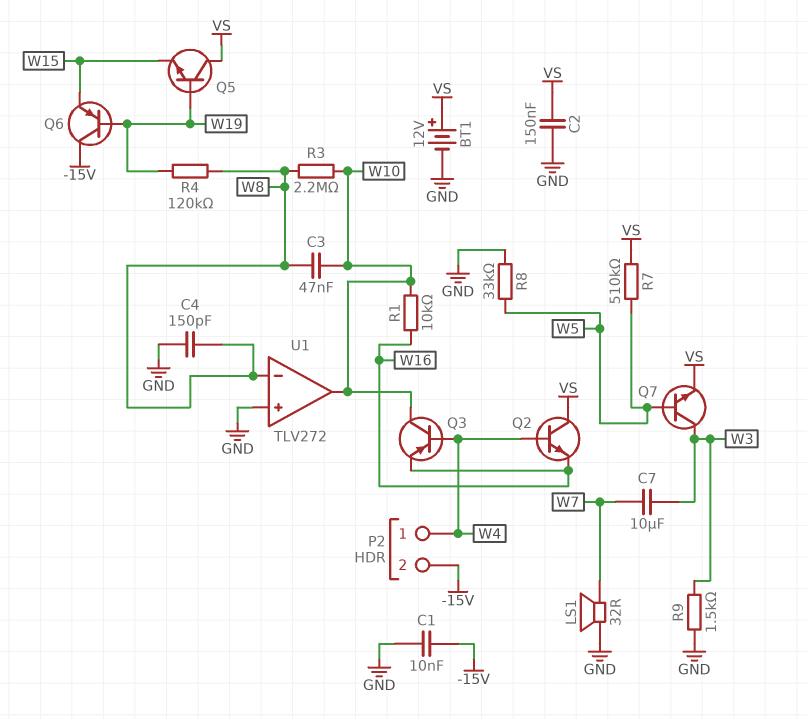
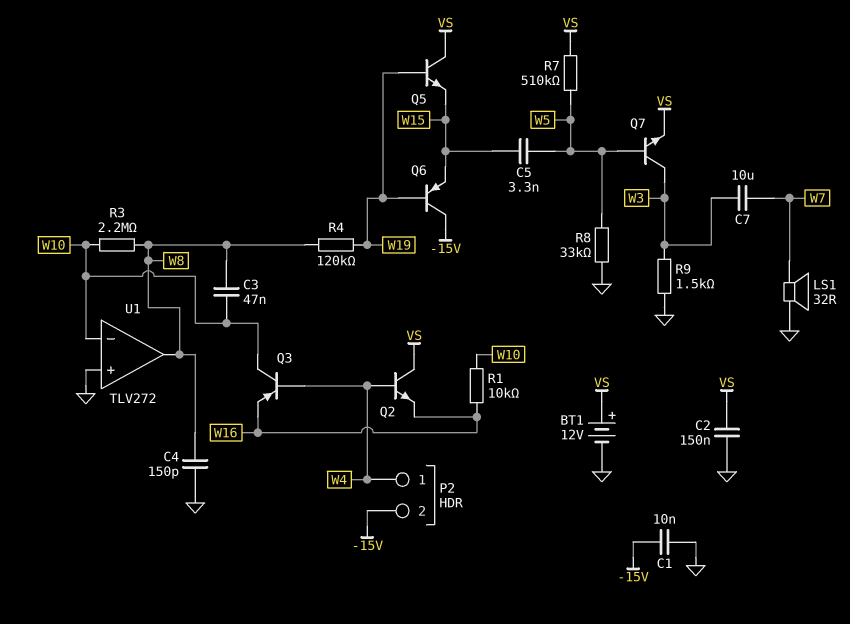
C5: none -> 3.3nF (W5, W15)
U1 pin in-: W8 -> W10
U1 pin out: W10 -> W8

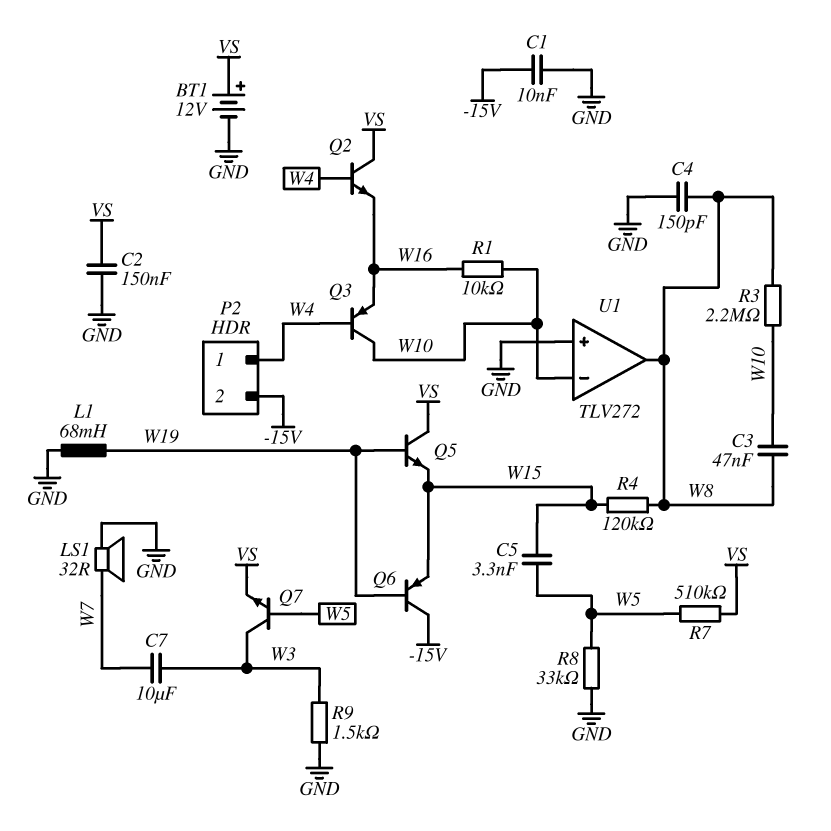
L1: none -> 68mH (GND, W19)
R4: 120k (W8, W19) -> 120k (W8, W15)

